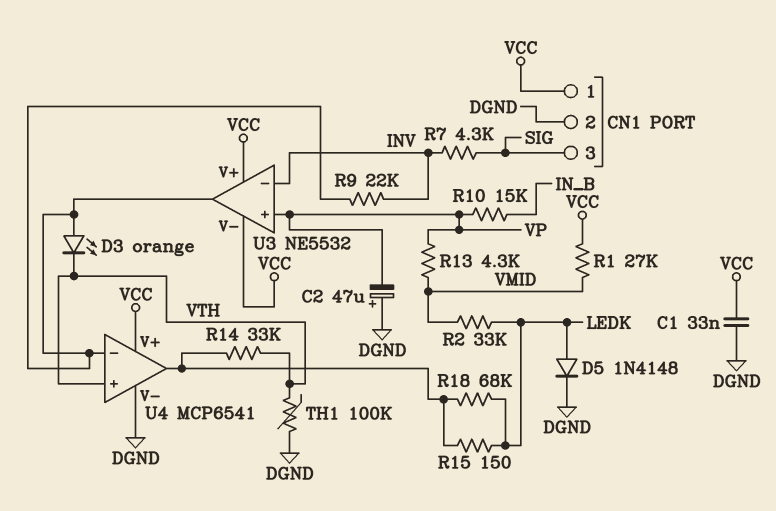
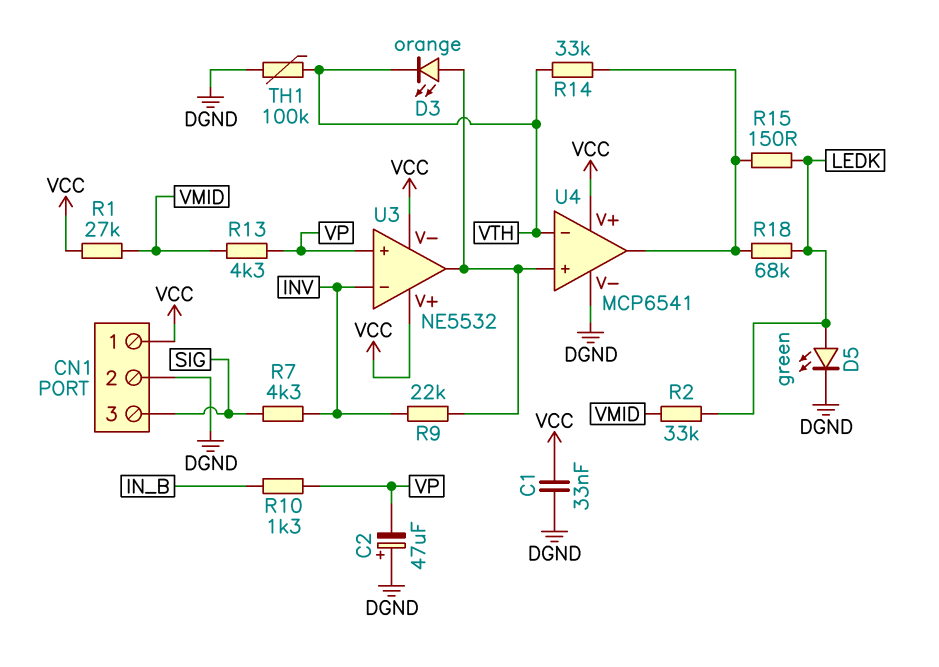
D5: diode 1N4148 (A LEDK, K DGND) -> LED green (A LEDK, K DGND)
R10: 15k (IN_B, VP) -> 1.3k (IN_B, VP)
U4 pin in+: VTH -> U3/out
U4 pin in-: U3/out -> VTH

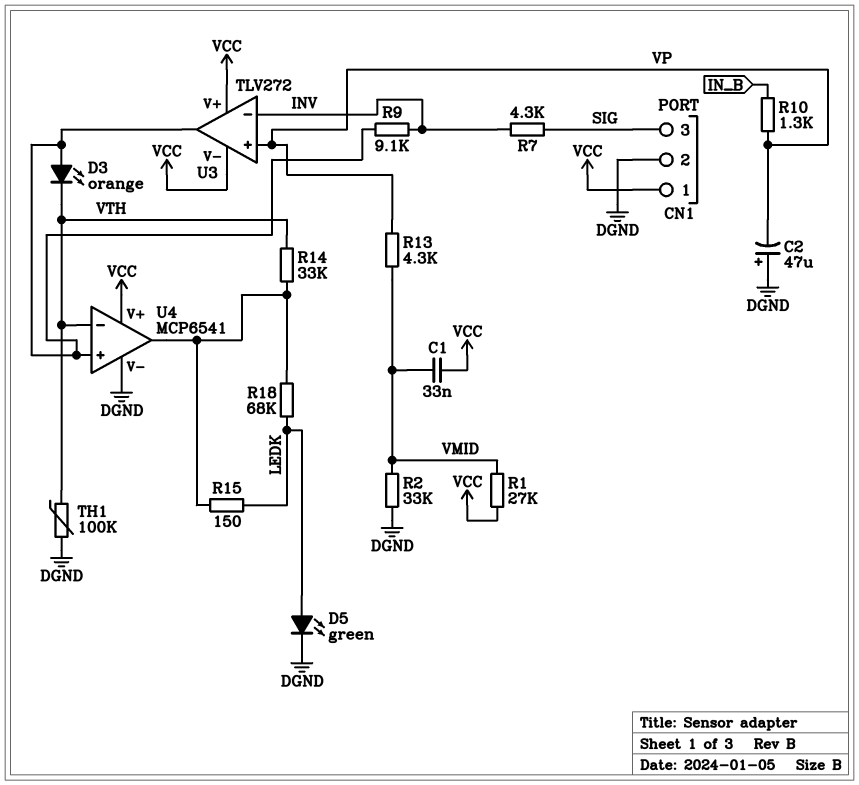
C1: 33nF (DGND, VCC) -> 33nF (VCC, VMID)
R2: 33k (LEDK, VMID) -> 33k (DGND, VMID)
R9: 22k (INV, U3/out) -> 9.1k (INV, U3/out)
U3: NE5532 -> TLV272

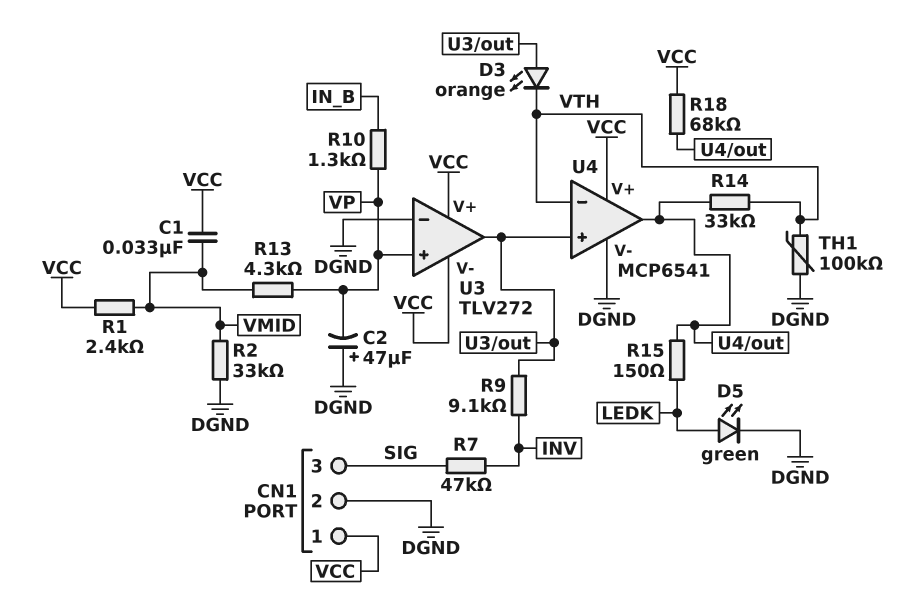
R1: 27k (VCC, VMID) -> 2.4k (VCC, VMID)
R7: 4.3k (INV, SIG) -> 47k (INV, SIG)
R18: 68k (LEDK, U4/out) -> 68k (U4/out, VCC)
U3 pin in-: INV -> DGND

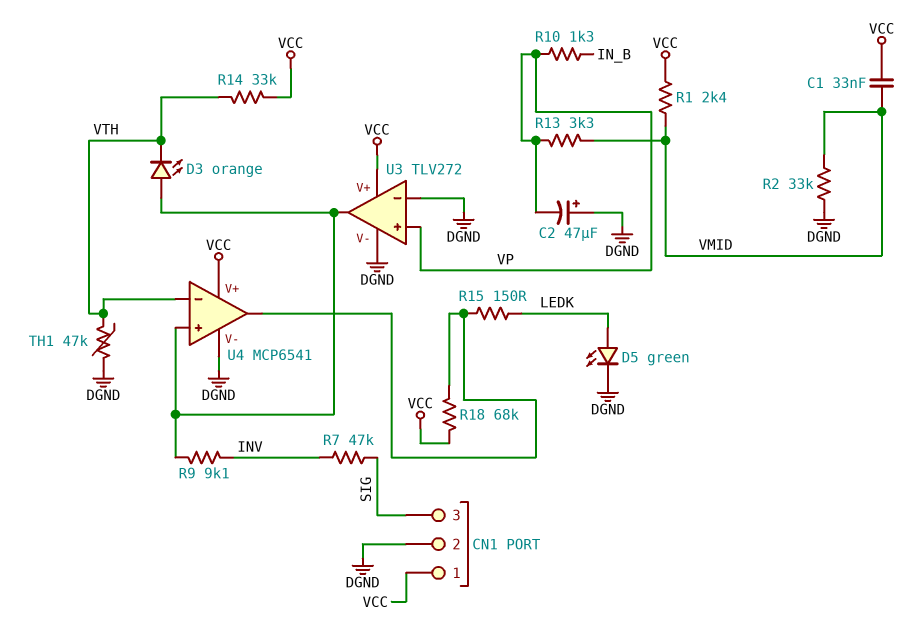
R13: 4.3k (VMID, VP) -> 3.3k (VMID, VP)
R14: 33k (U4/out, VTH) -> 33k (VCC, VTH)
TH1: 100k (DGND, VTH) -> 47k (DGND, VTH)
U3 pin V-: VCC -> DGND

